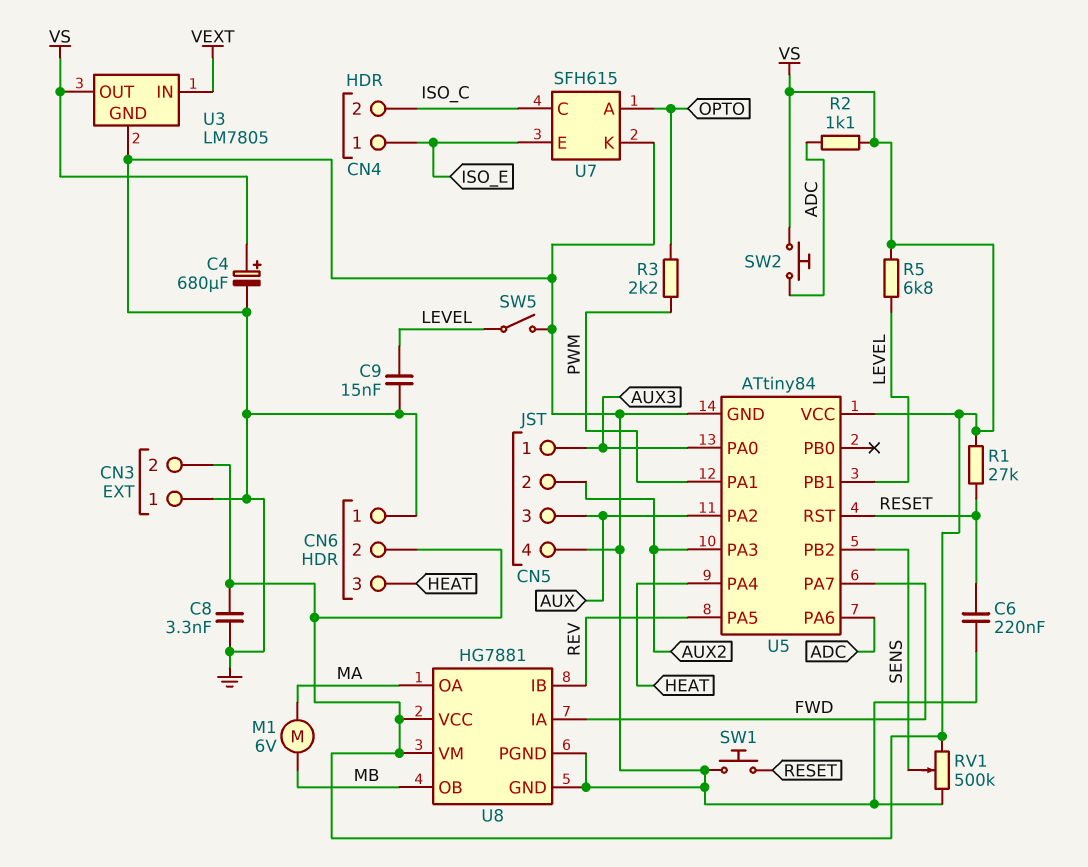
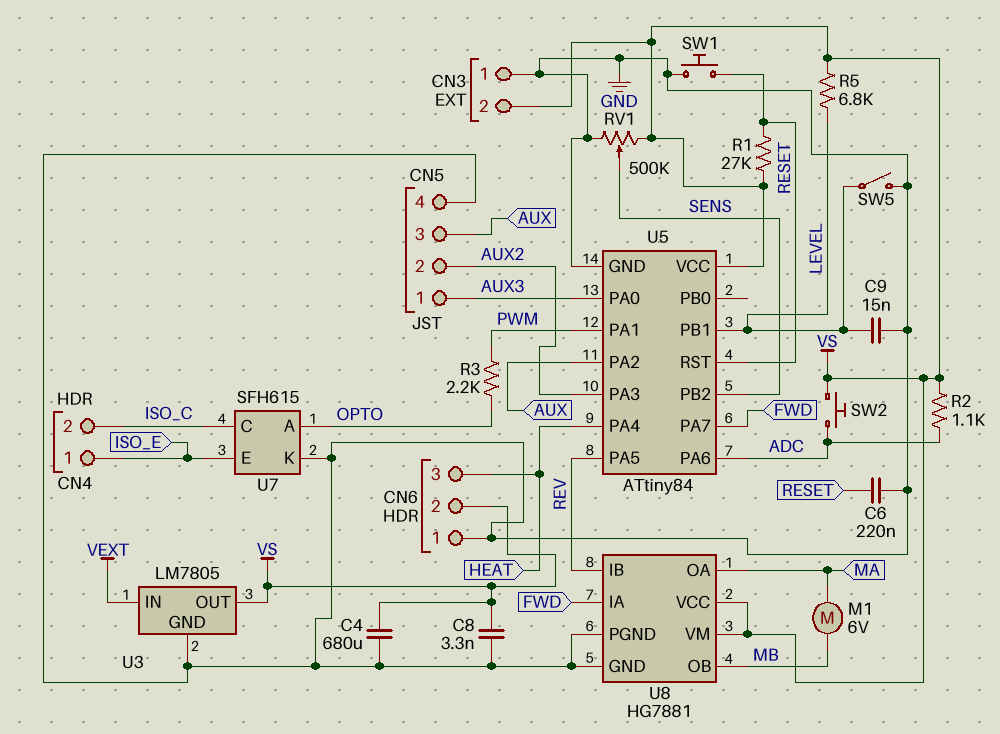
C4: 680uF (plus VS, minus GND) -> 680uF (GND, VS)

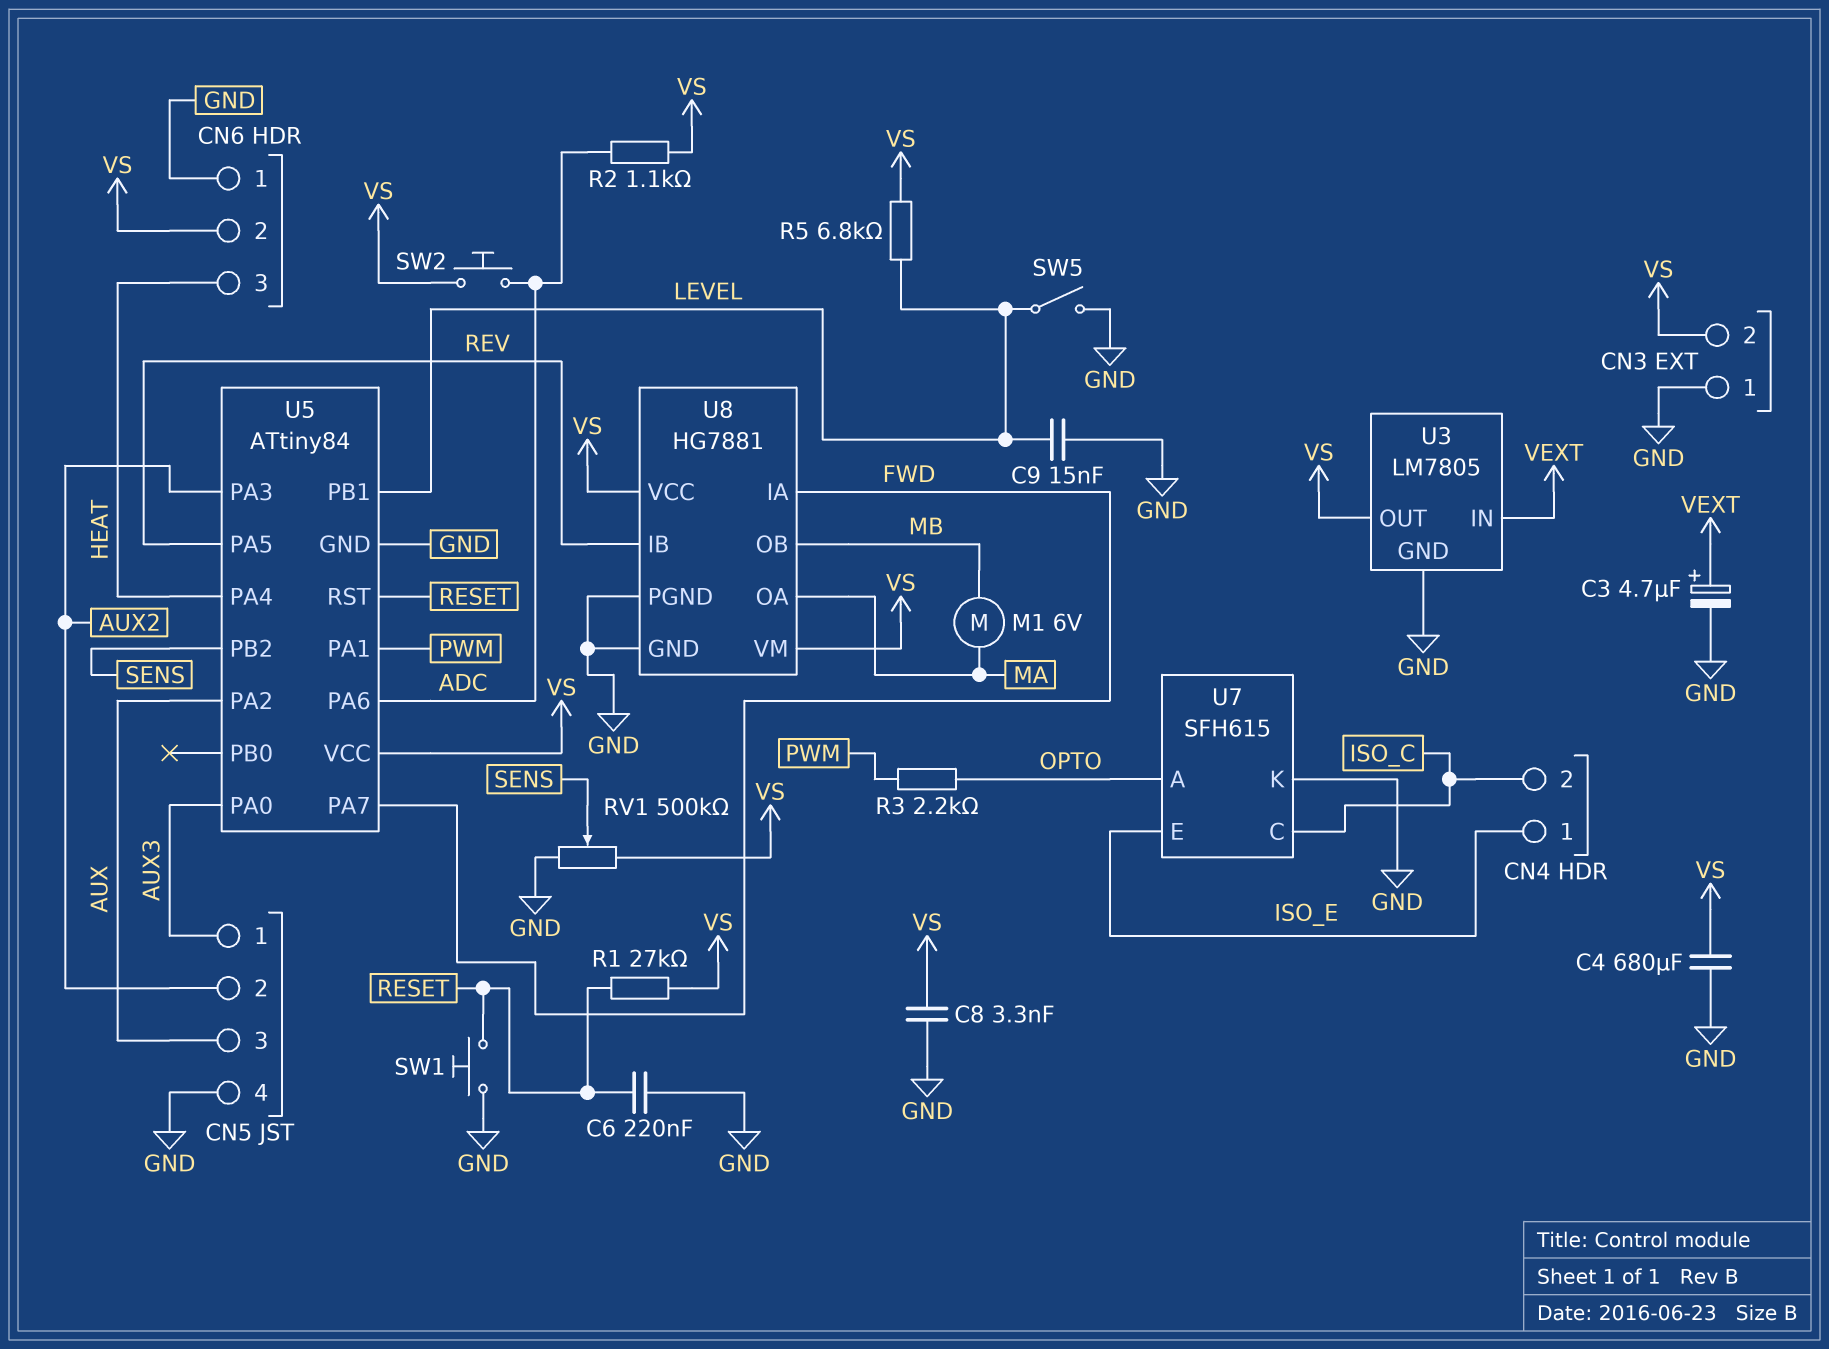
C3: none -> 4.7uF (plus VEXT, minus GND)

